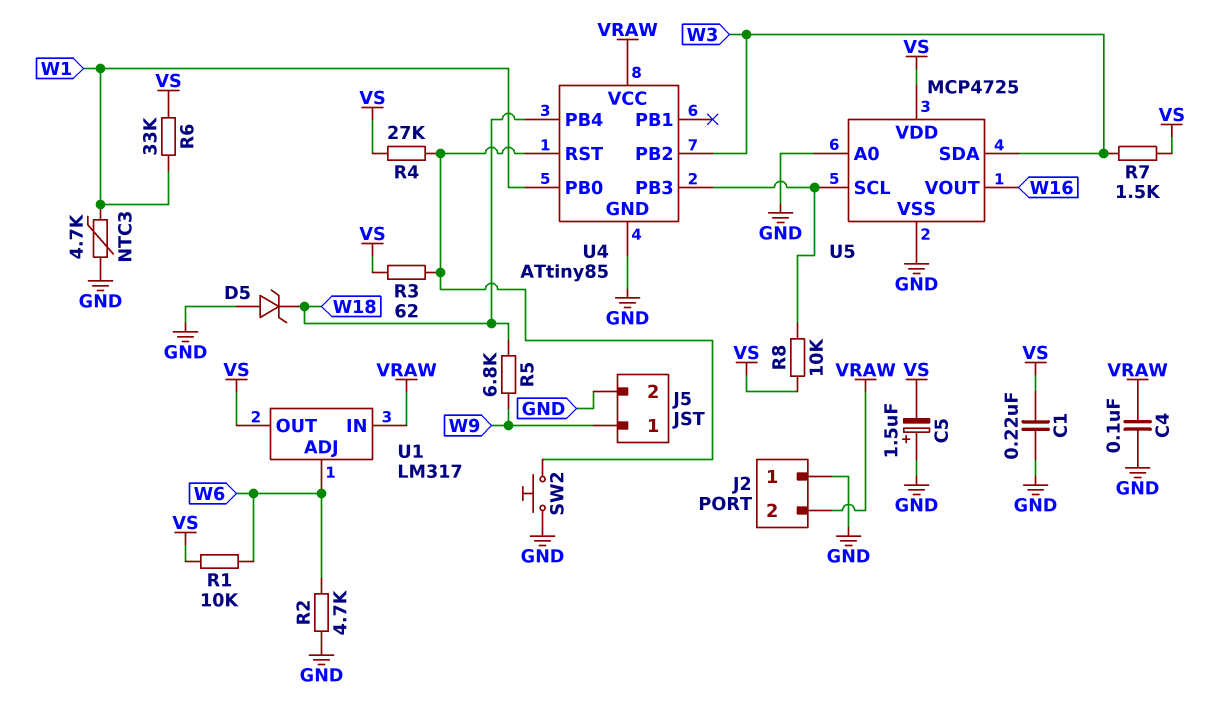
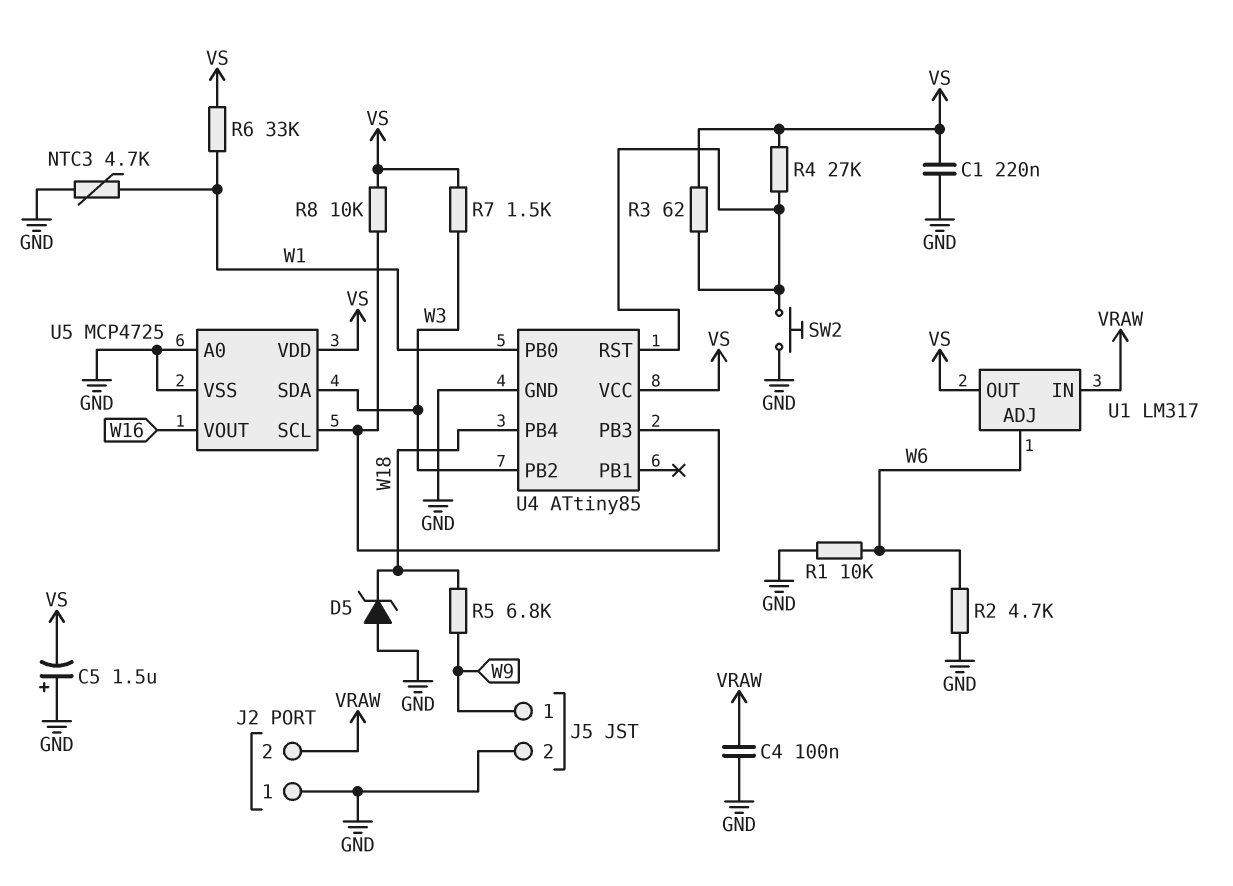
R1: 10k (VS, W6) -> 10k (GND, W6)
U4 pin VCC: VRAW -> VS

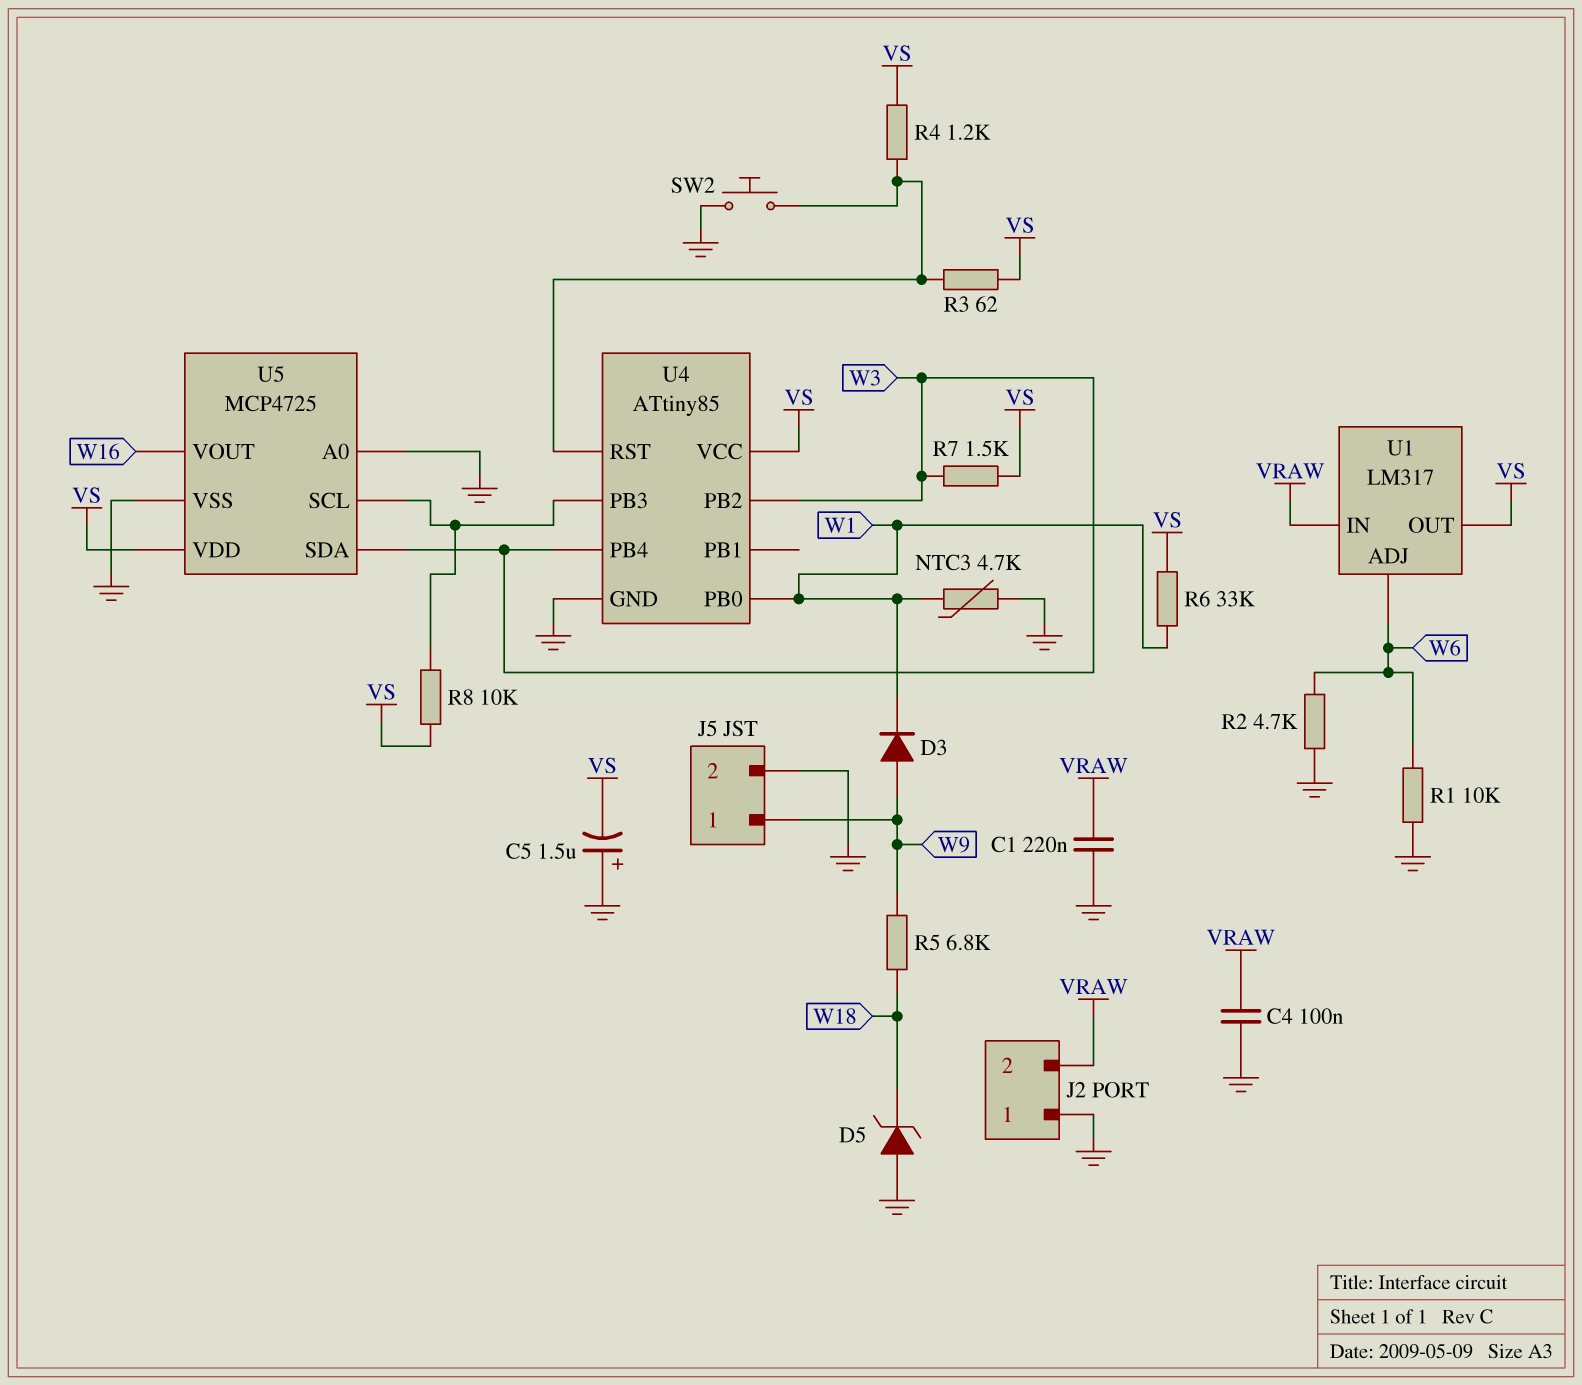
C1: 220nF (GND, VS) -> 220nF (GND, VRAW)
D3: none -> diode (A W9, K W1)
R4: 27k (U4/RST, VS) -> 1.2k (U4/RST, VS)
U4 pin PB4: W18 -> W3

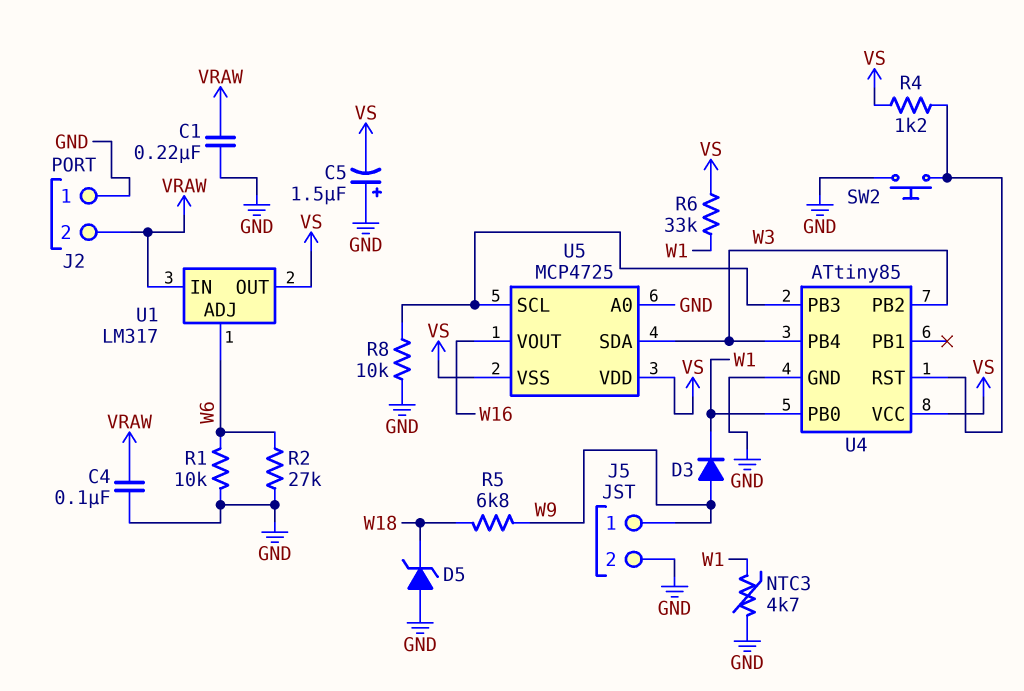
R2: 4.7k (GND, W6) -> 27k (GND, W6)
R3: 62 (U4/RST, VS) -> none
R7: 1.5k (VS, W3) -> none
R8: 10k (U4/PB3, VS) -> 10k (GND, U4/PB3)
U5 pin VSS: GND -> VS

